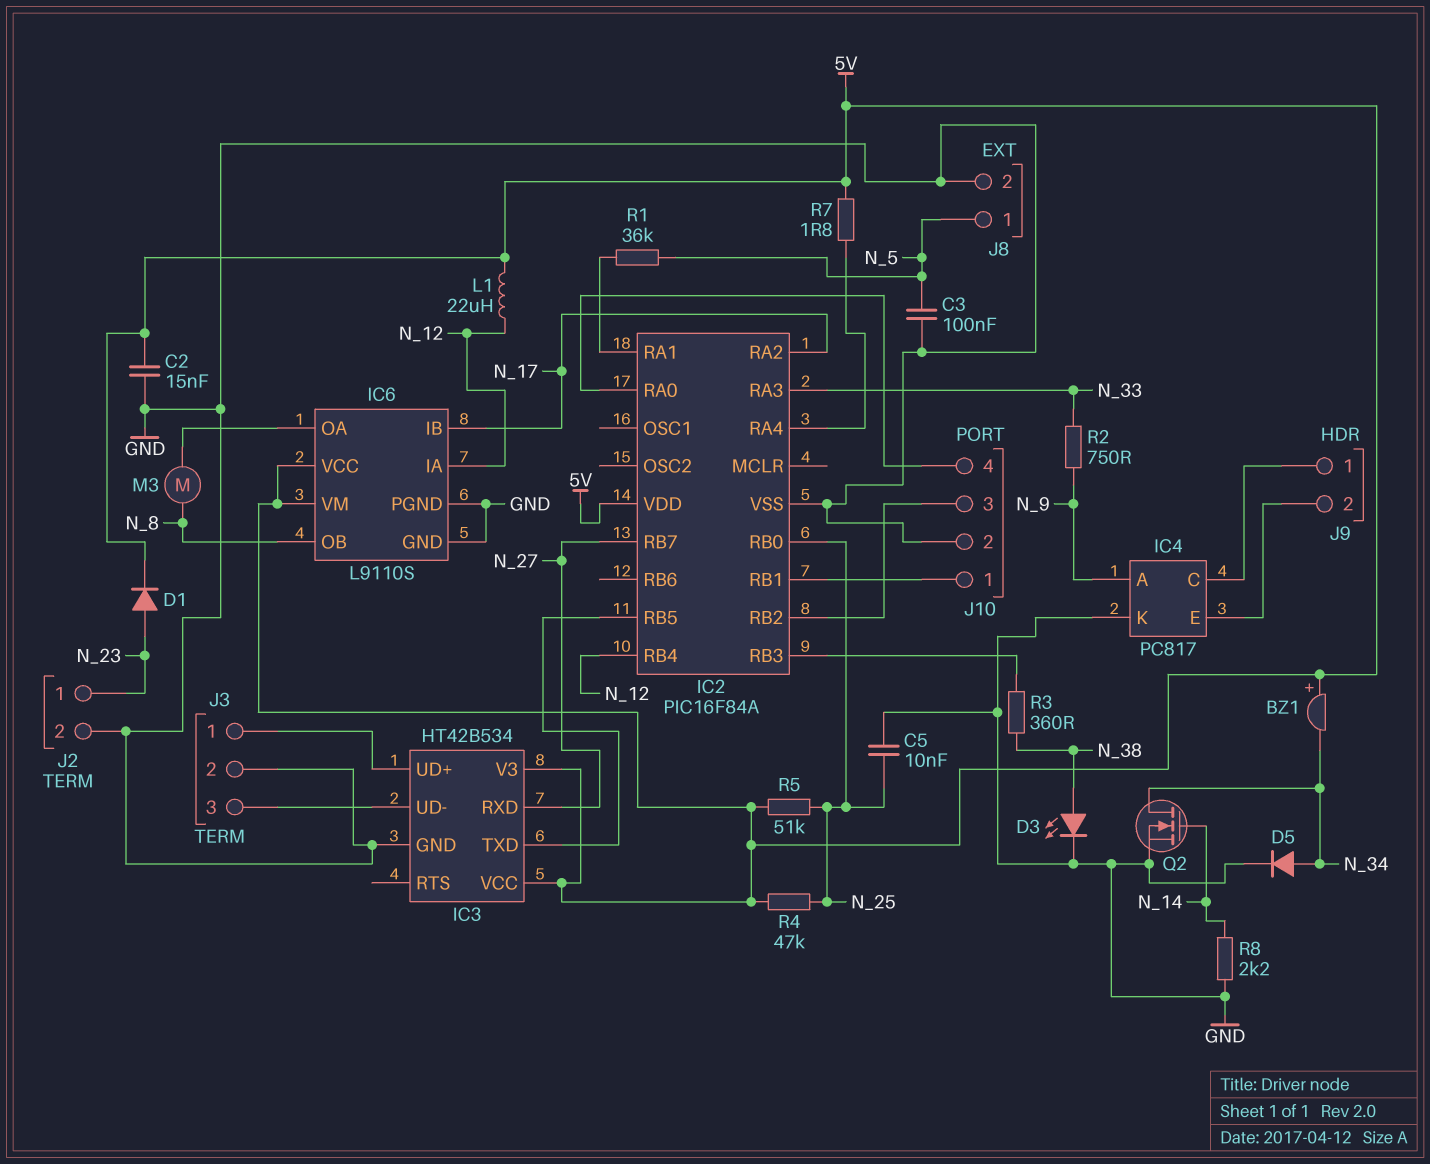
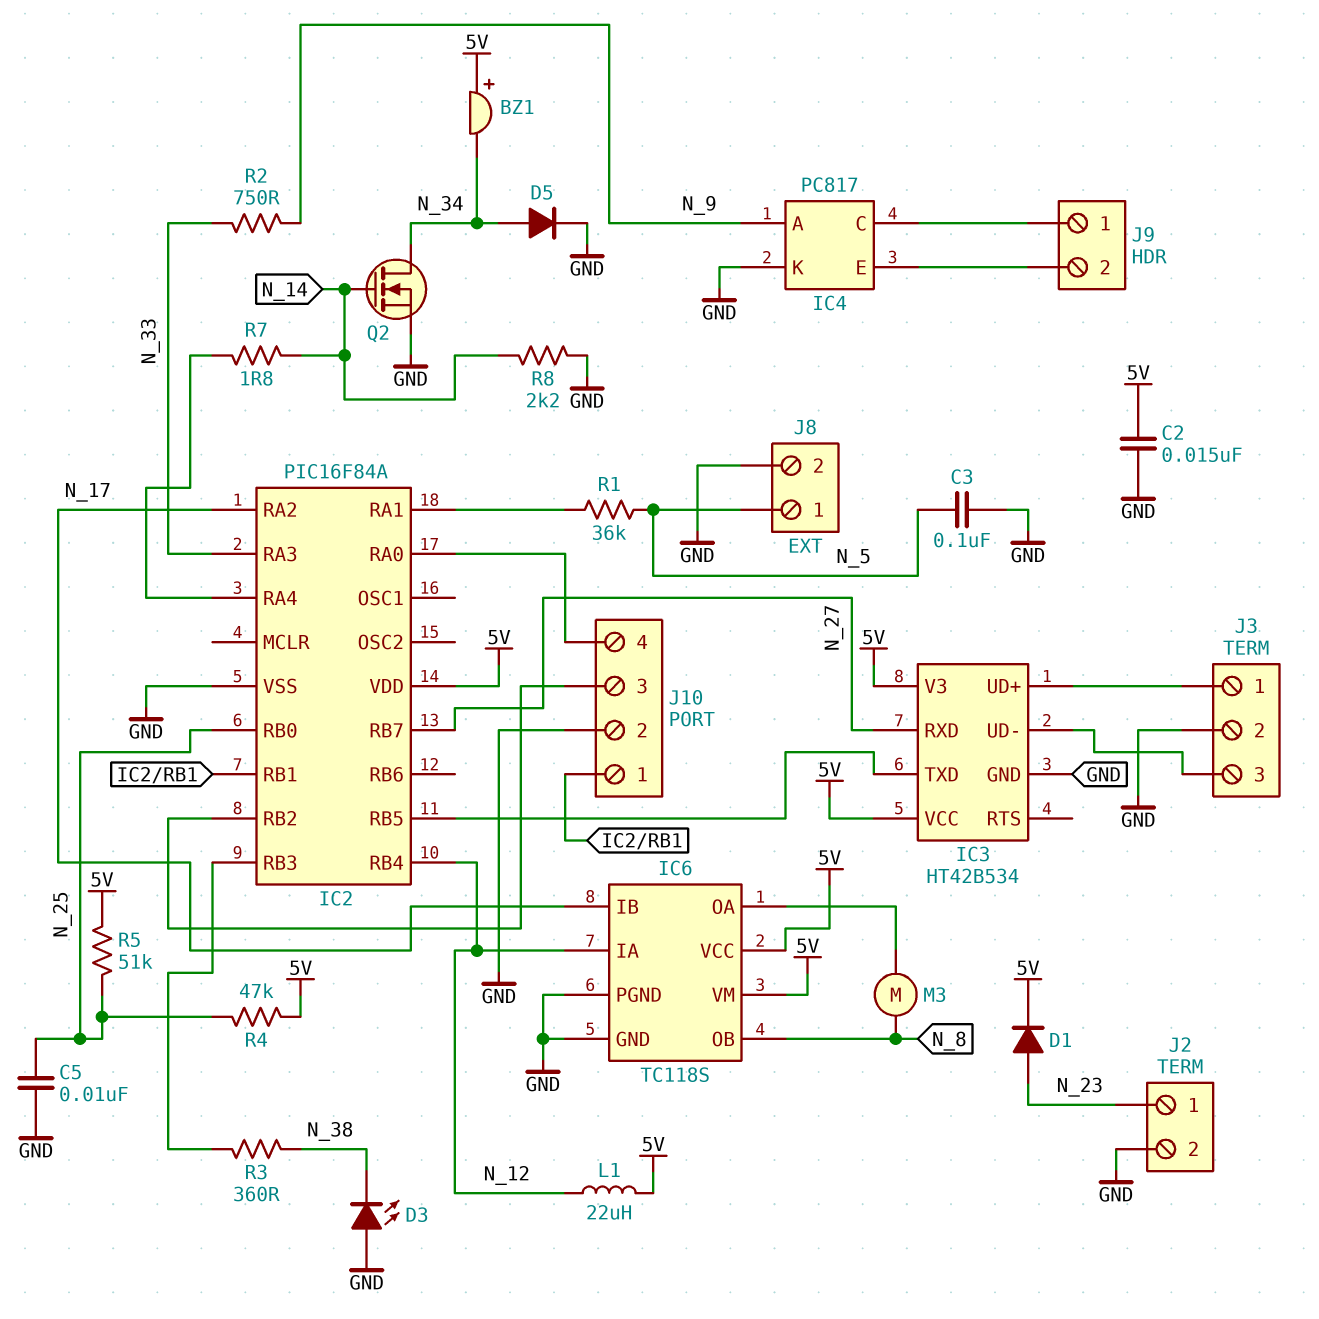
D3: LED (A N_38, K GND) -> LED (A GND, K N_38)
IC6: L9110S -> TC118S
R7: 1.8 (5V, IC2/RA4) -> 1.8 (IC2/RA4, N_14)

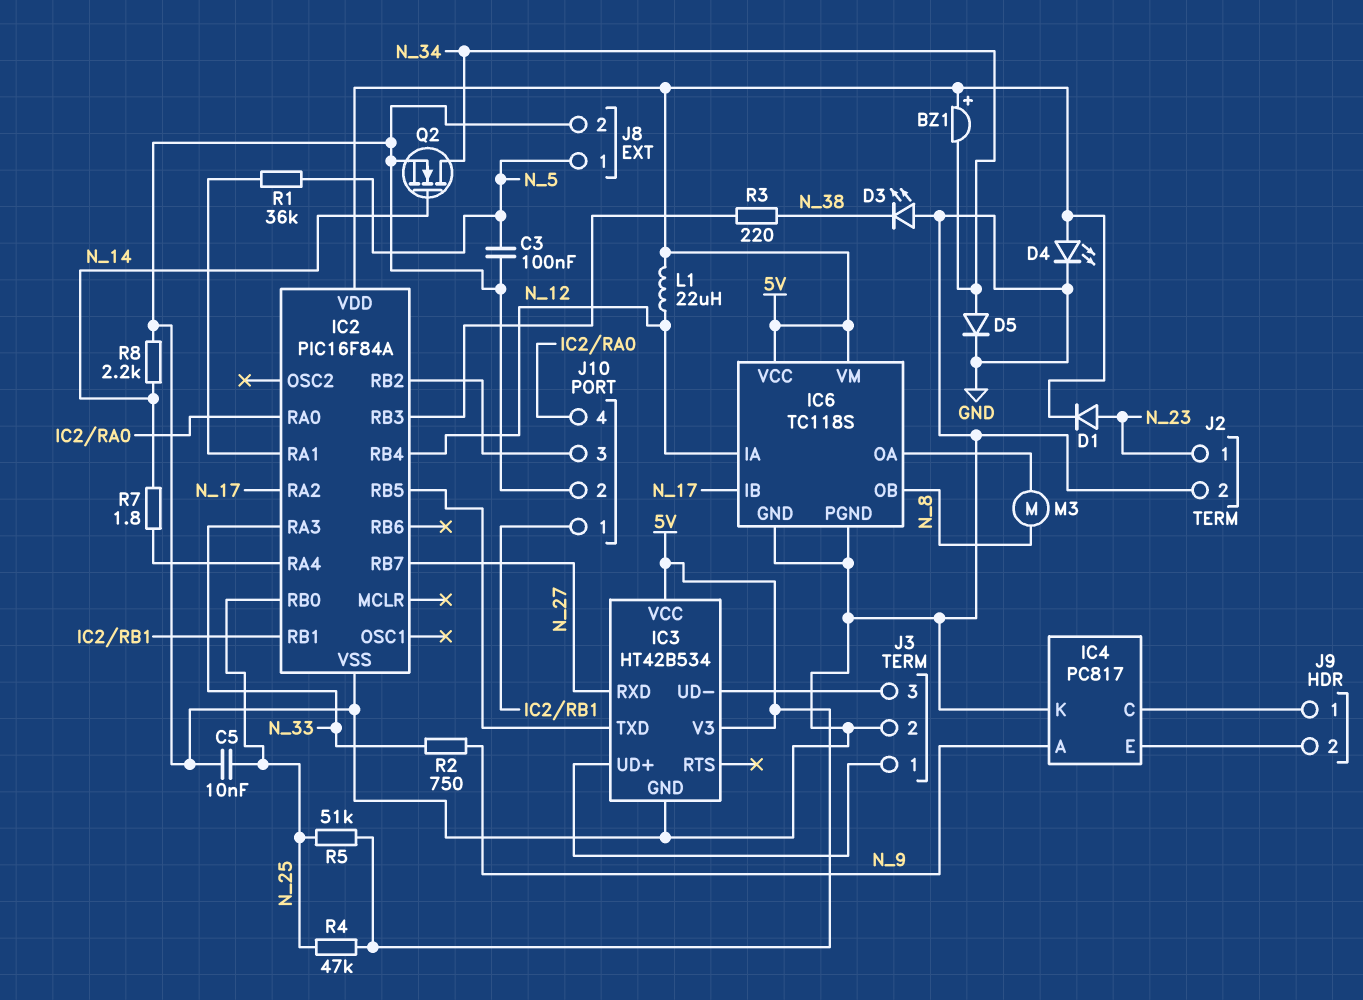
C2: 15nF (5V, GND) -> none
D4: none -> LED (A 5V, K GND)
R3: 360 (IC2/RB3, N_38) -> 220 (IC2/RB3, N_38)

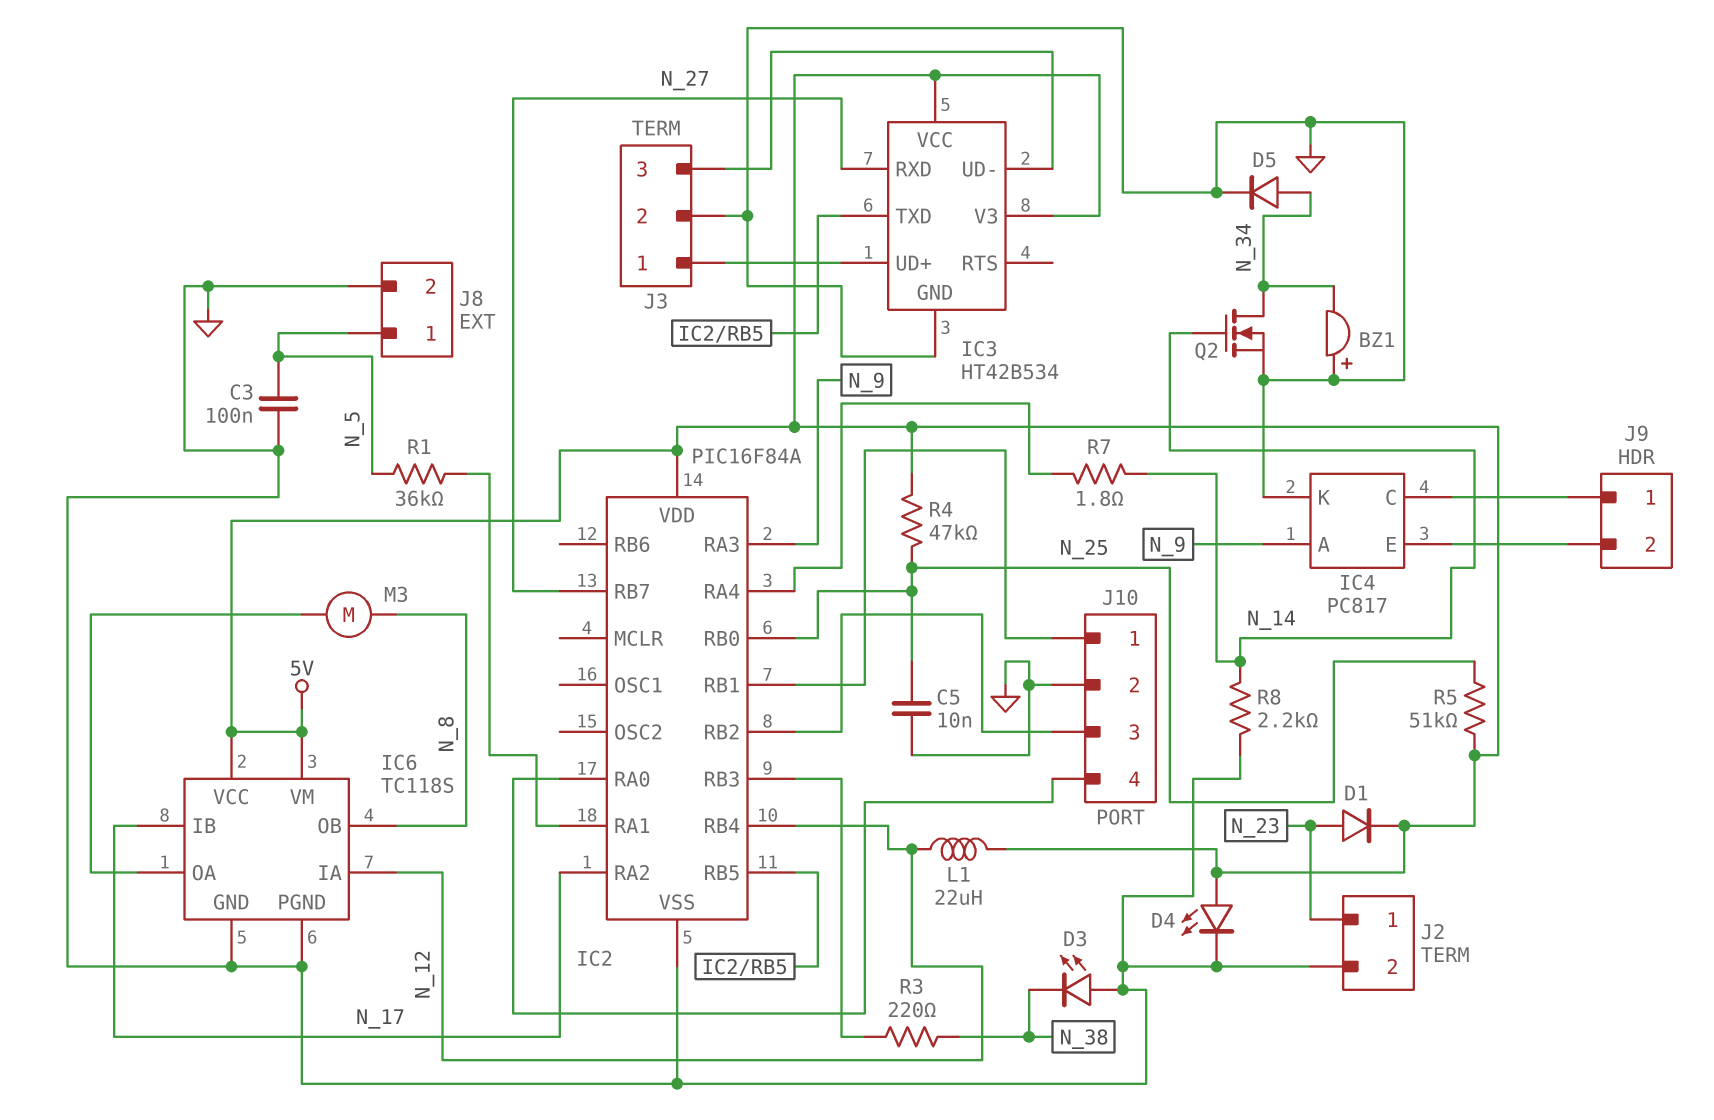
BZ1: buzzer (plus 5V, minus N_34) -> buzzer (plus GND, minus N_34)
IC2 pin RA3: N_33 -> N_9
R2: 750 (N_9, N_33) -> none

